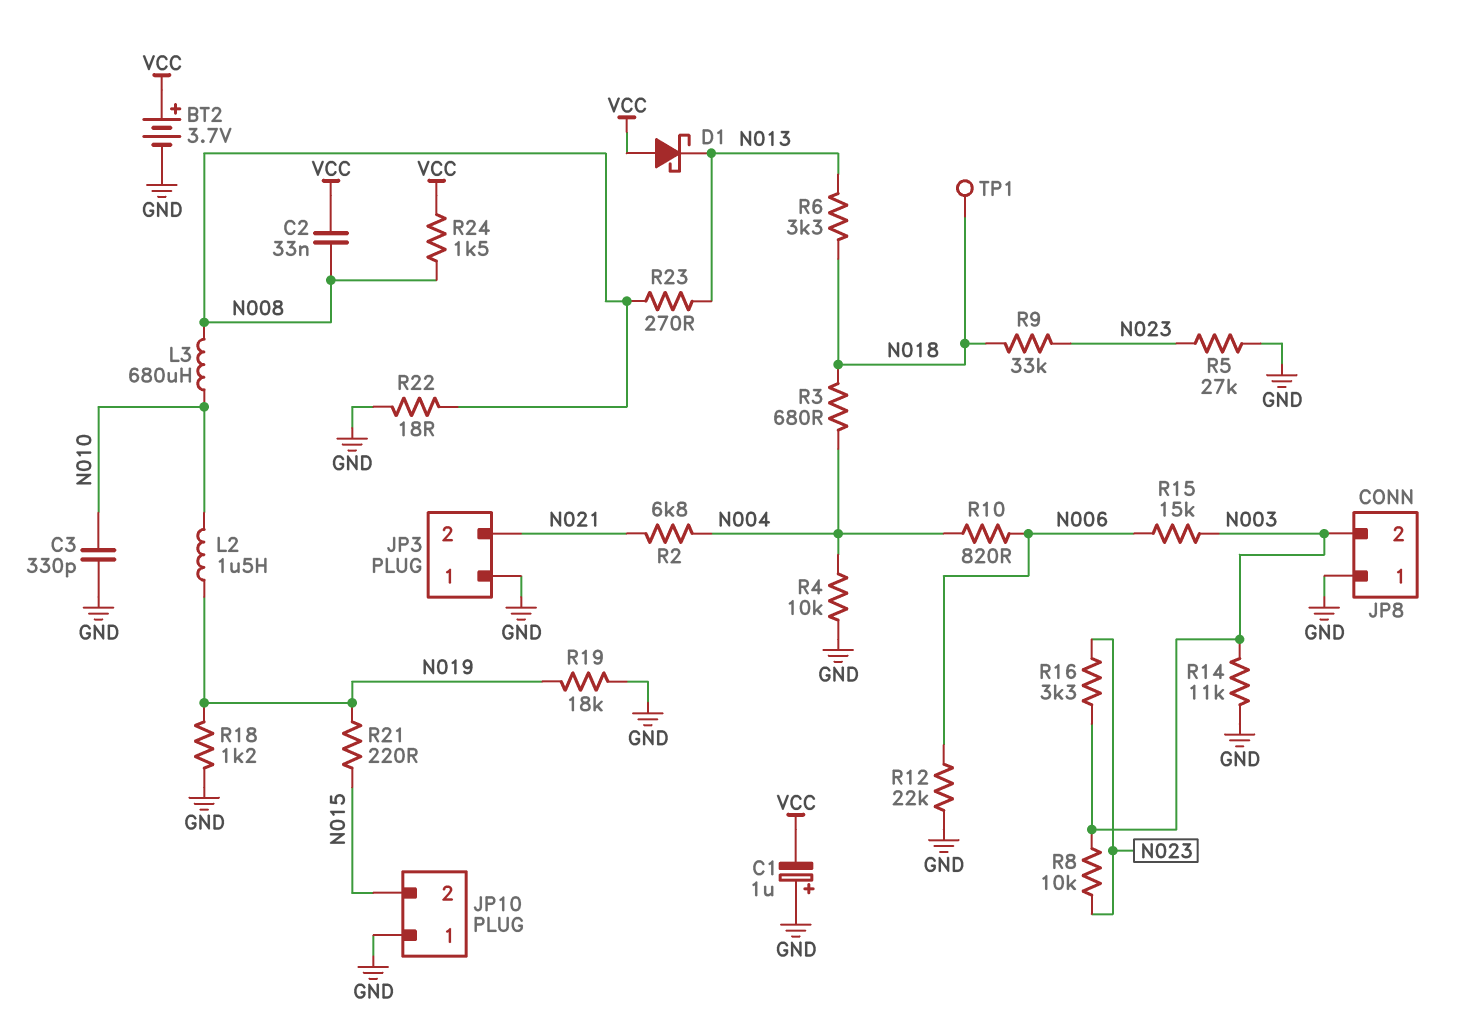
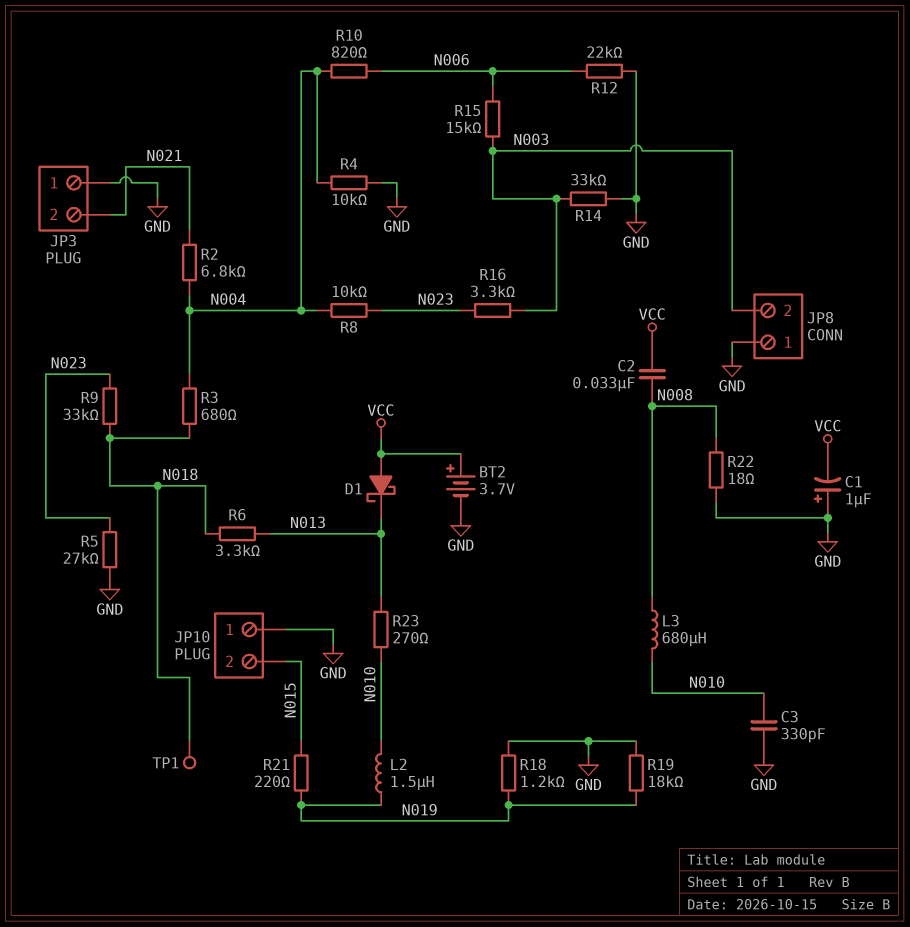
R8: 10k (N003, N023) -> 10k (N004, N023)
R14: 11k (GND, N003) -> 33k (GND, N003)
R23: 270 (N008, N013) -> 270 (N010, N013)
R24: 1.5k (N008, VCC) -> none

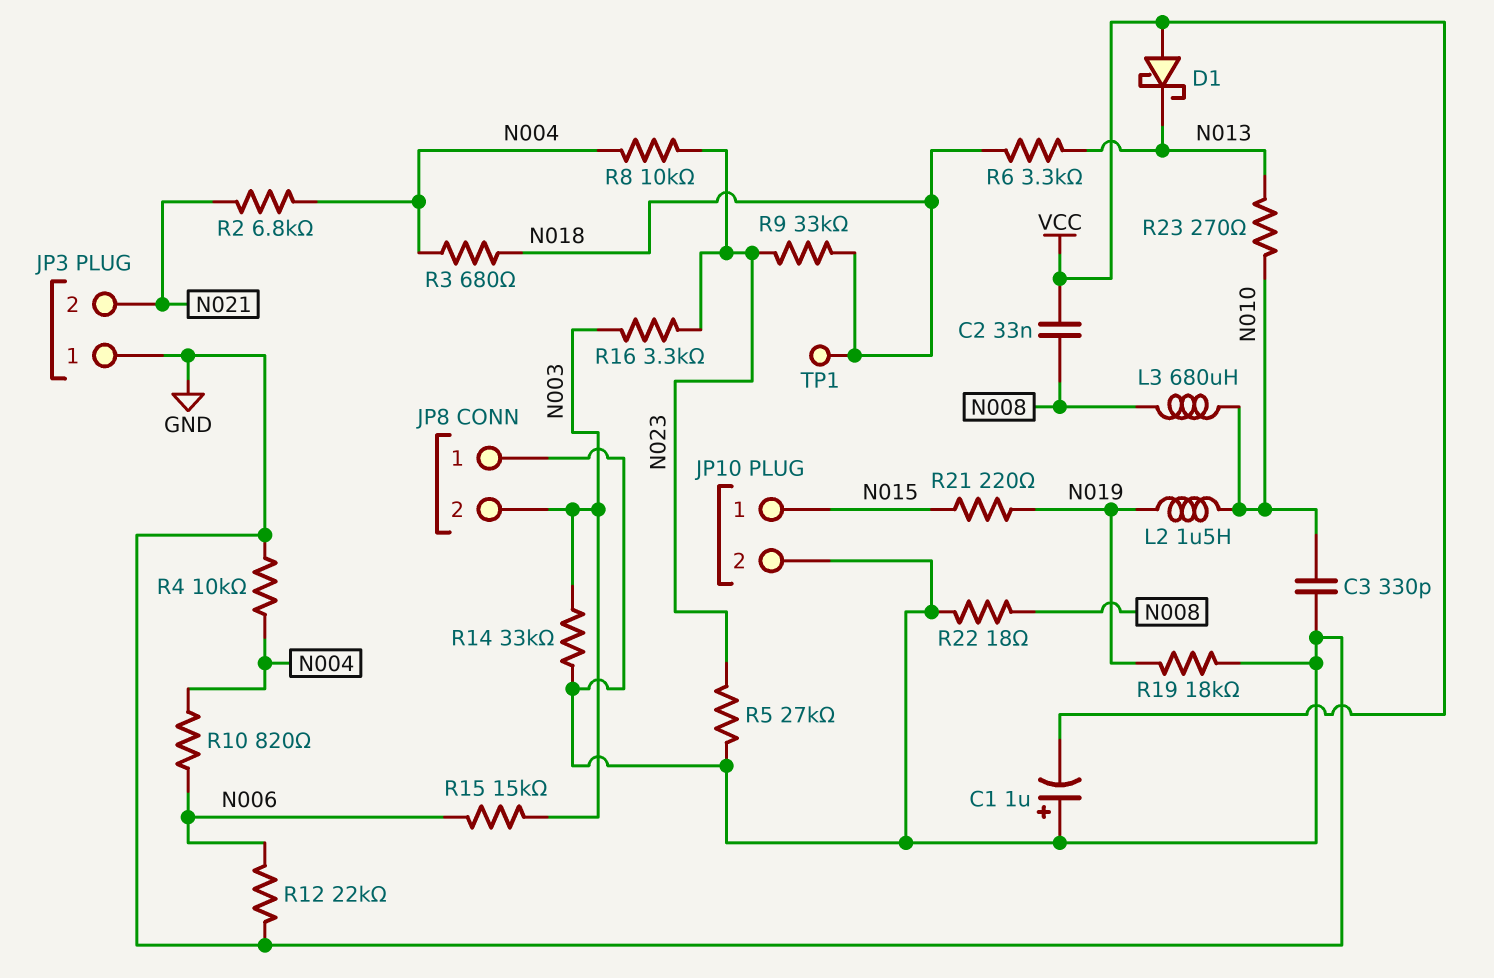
BT2: 3.7V (plus VCC, minus GND) -> none
JP10 pin 1: GND -> N015
JP10 pin 2: N015 -> GND
R18: 1.2k (GND, N019) -> none

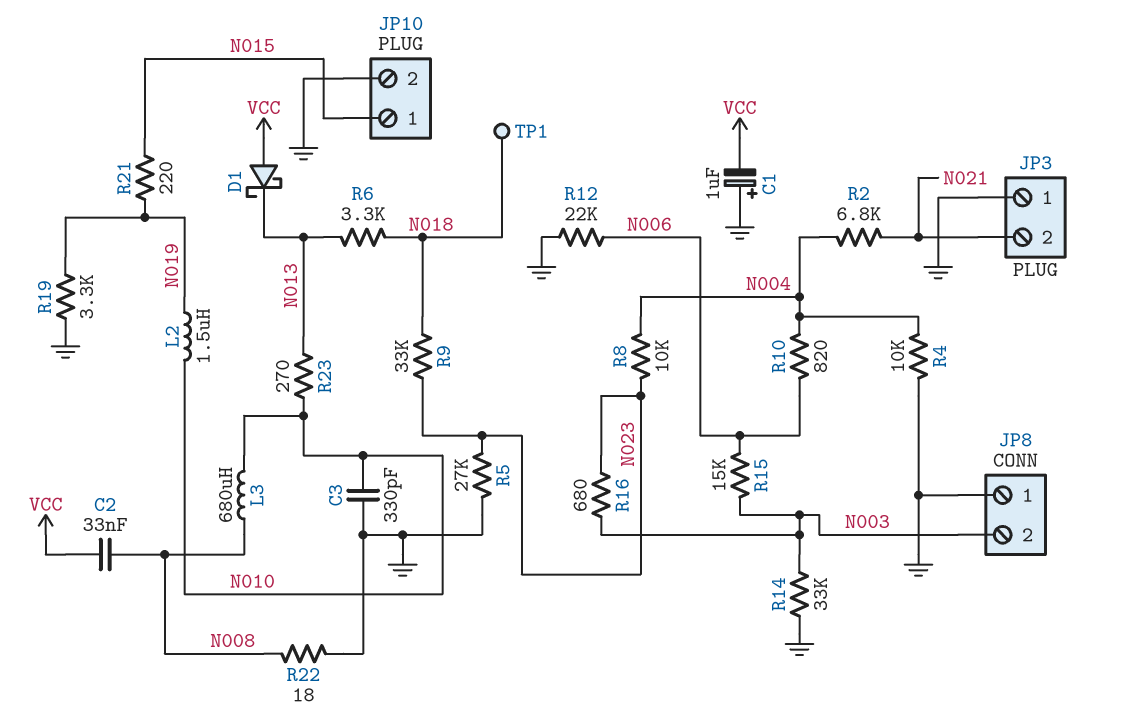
R3: 680 (N004, N018) -> none
R16: 3.3k (N003, N023) -> 680 (N003, N023)
R19: 18k (GND, N019) -> 3.3k (GND, N019)

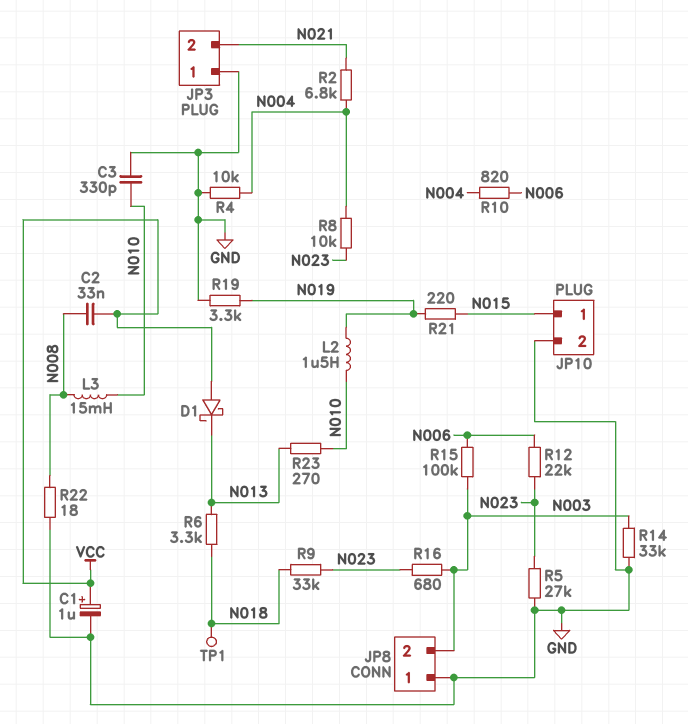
C1: 1uF (plus GND, minus VCC) -> 1uF (plus VCC, minus GND)
L3: 680uH (N008, N010) -> 15mH (N008, N010)
R12: 22k (GND, N006) -> 22k (N006, N023)
R15: 15k (N003, N006) -> 100k (N003, N006)

